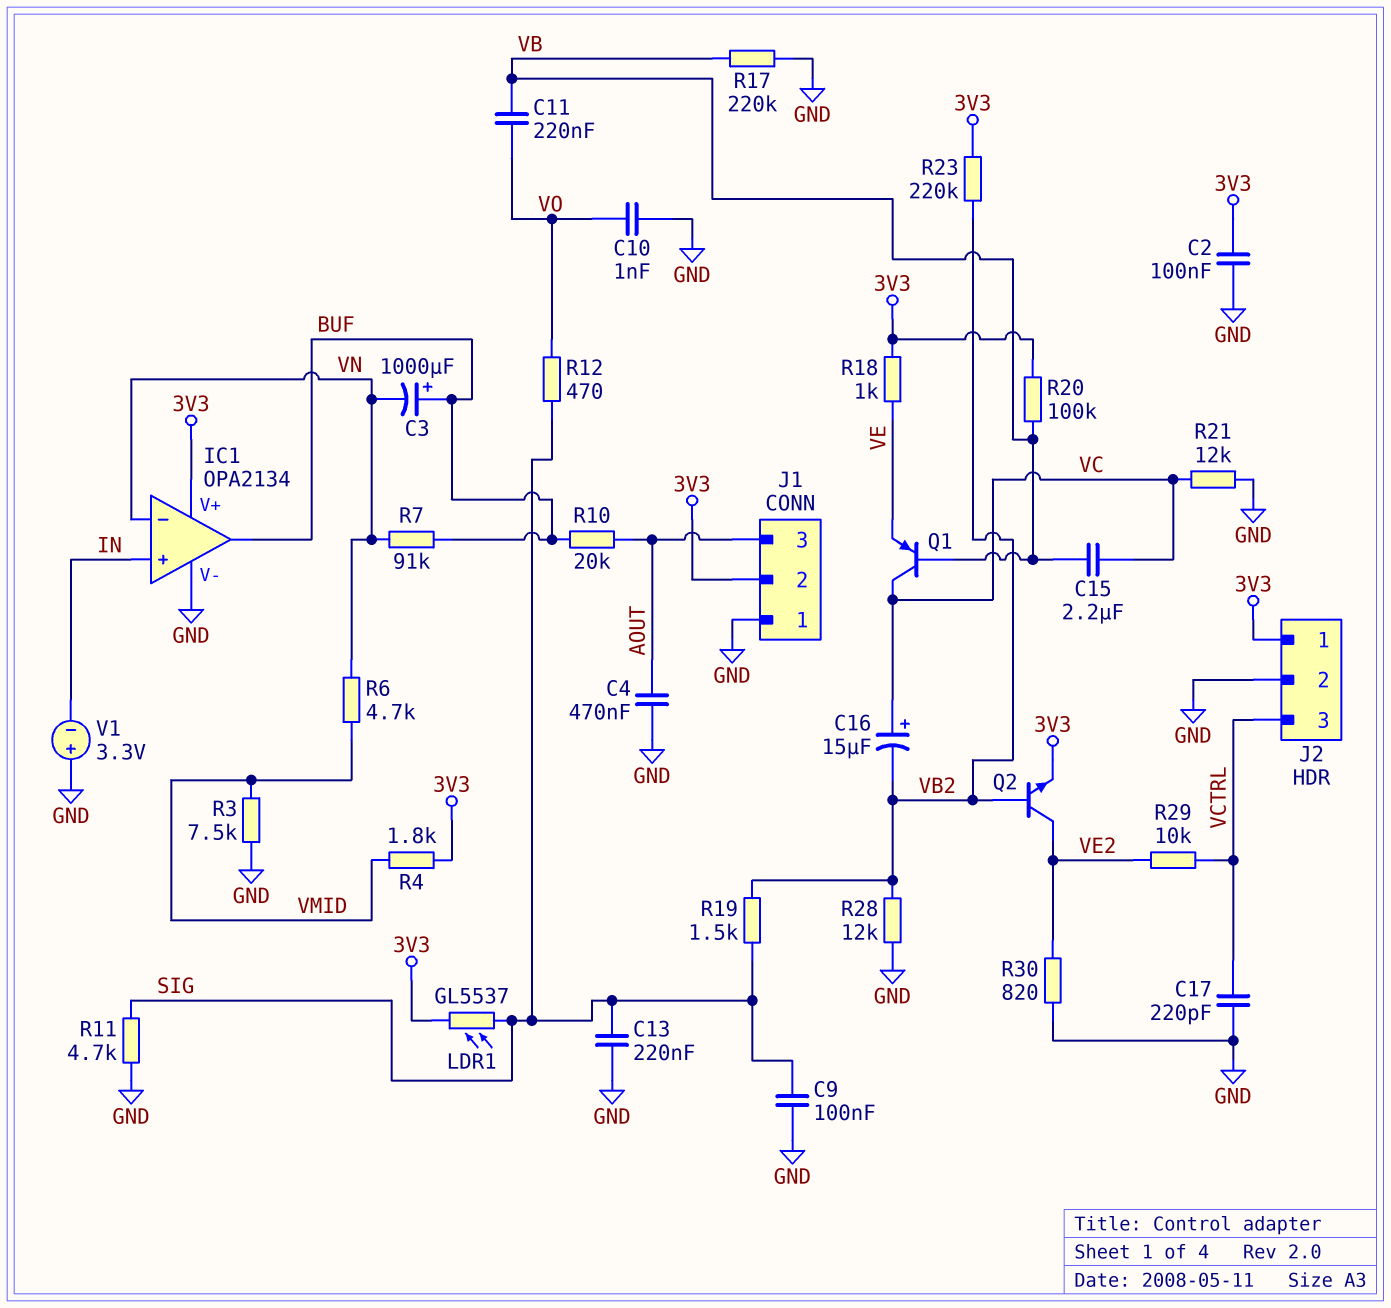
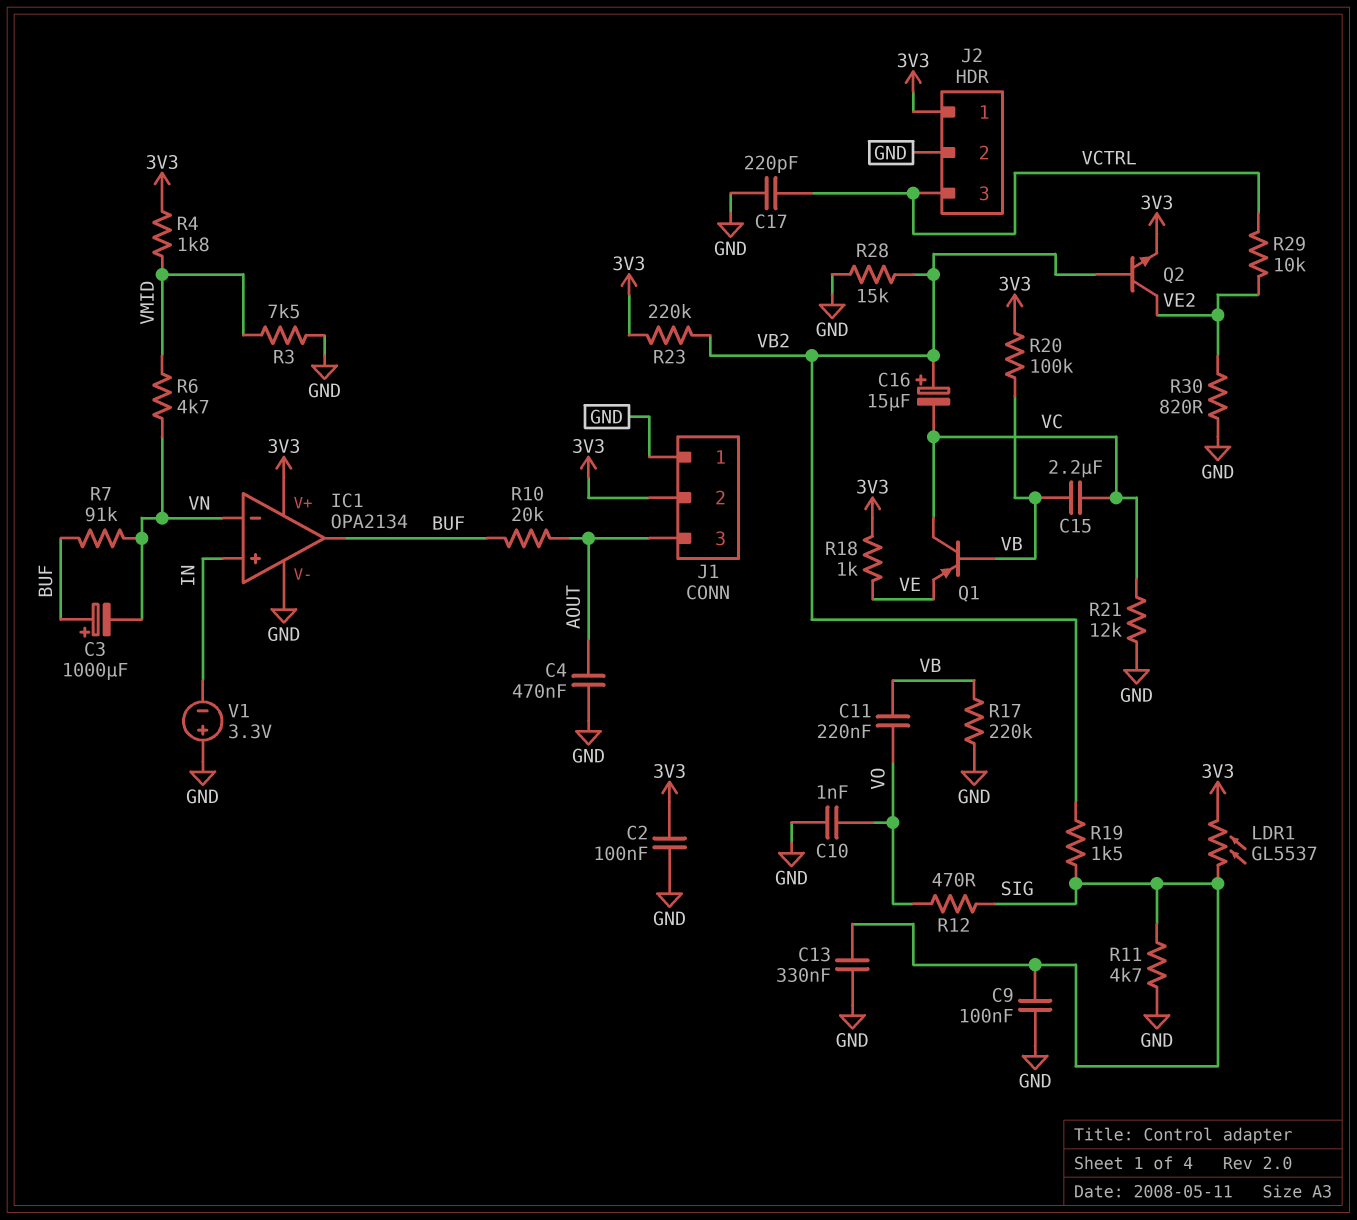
C13: 220nF (GND, SIG) -> 330nF (GND, SIG)
C16: 15uF (plus VC, minus VB2) -> 15uF (plus VB2, minus VC)
R28: 12k (GND, VB2) -> 15k (GND, VB2)

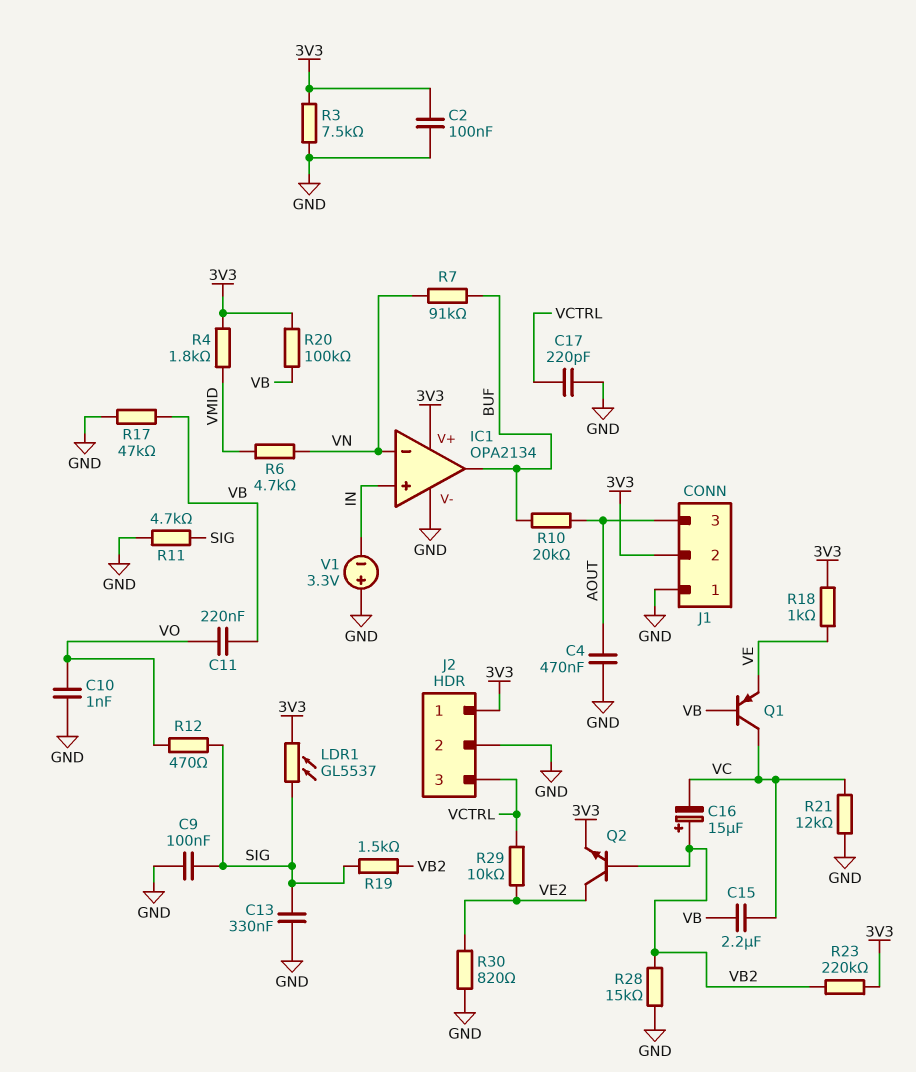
C3: 1000uF (plus BUF, minus VN) -> none
R3: 7.5k (GND, VMID) -> 7.5k (3V3, GND)
R17: 220k (GND, VB) -> 47k (GND, VB)

